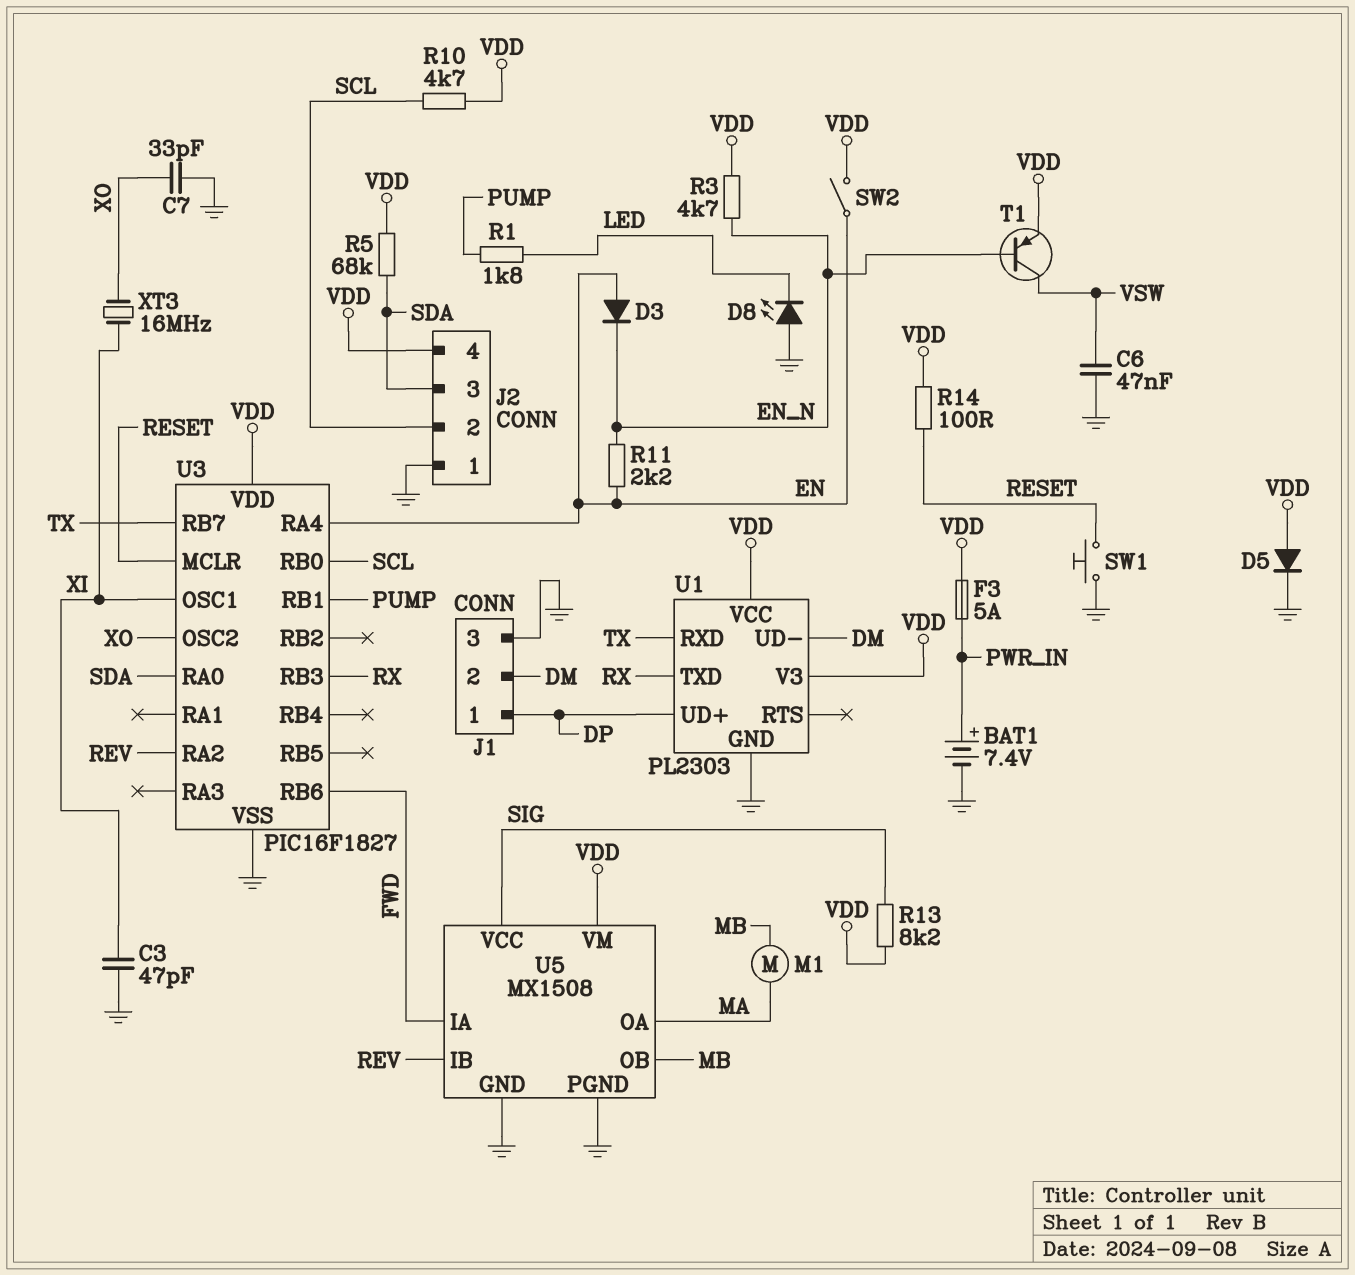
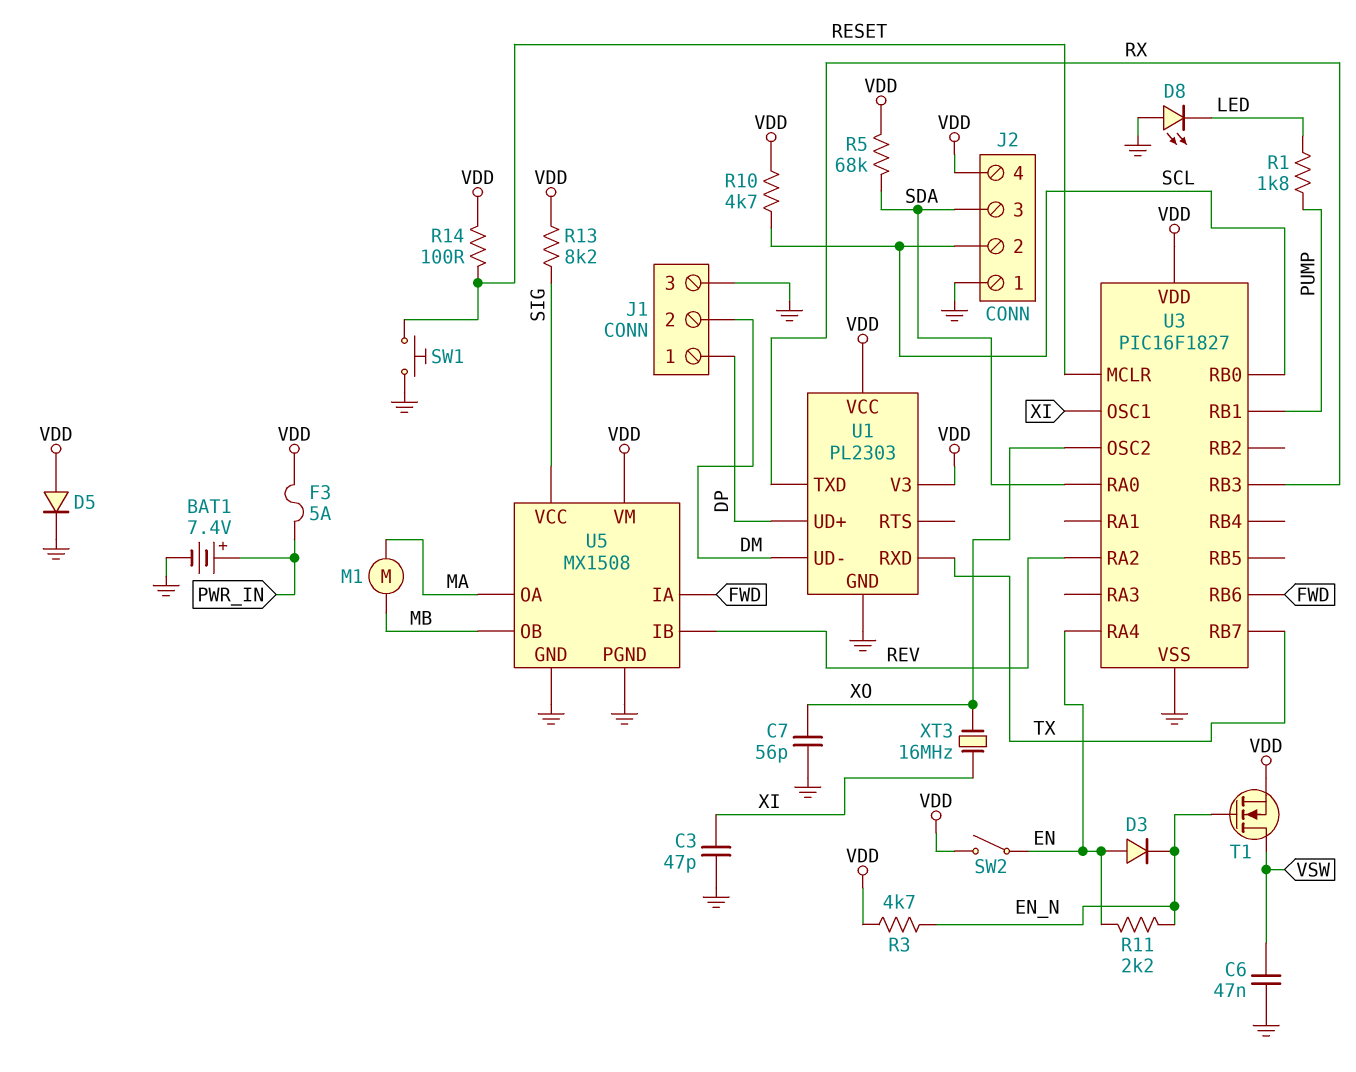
C7: 33pF (GND, XO) -> 56pF (GND, XO)
T1: PNP (B EN_N, C VSW, E VDD) -> NMOS (G EN_N, D VSW, S VDD)

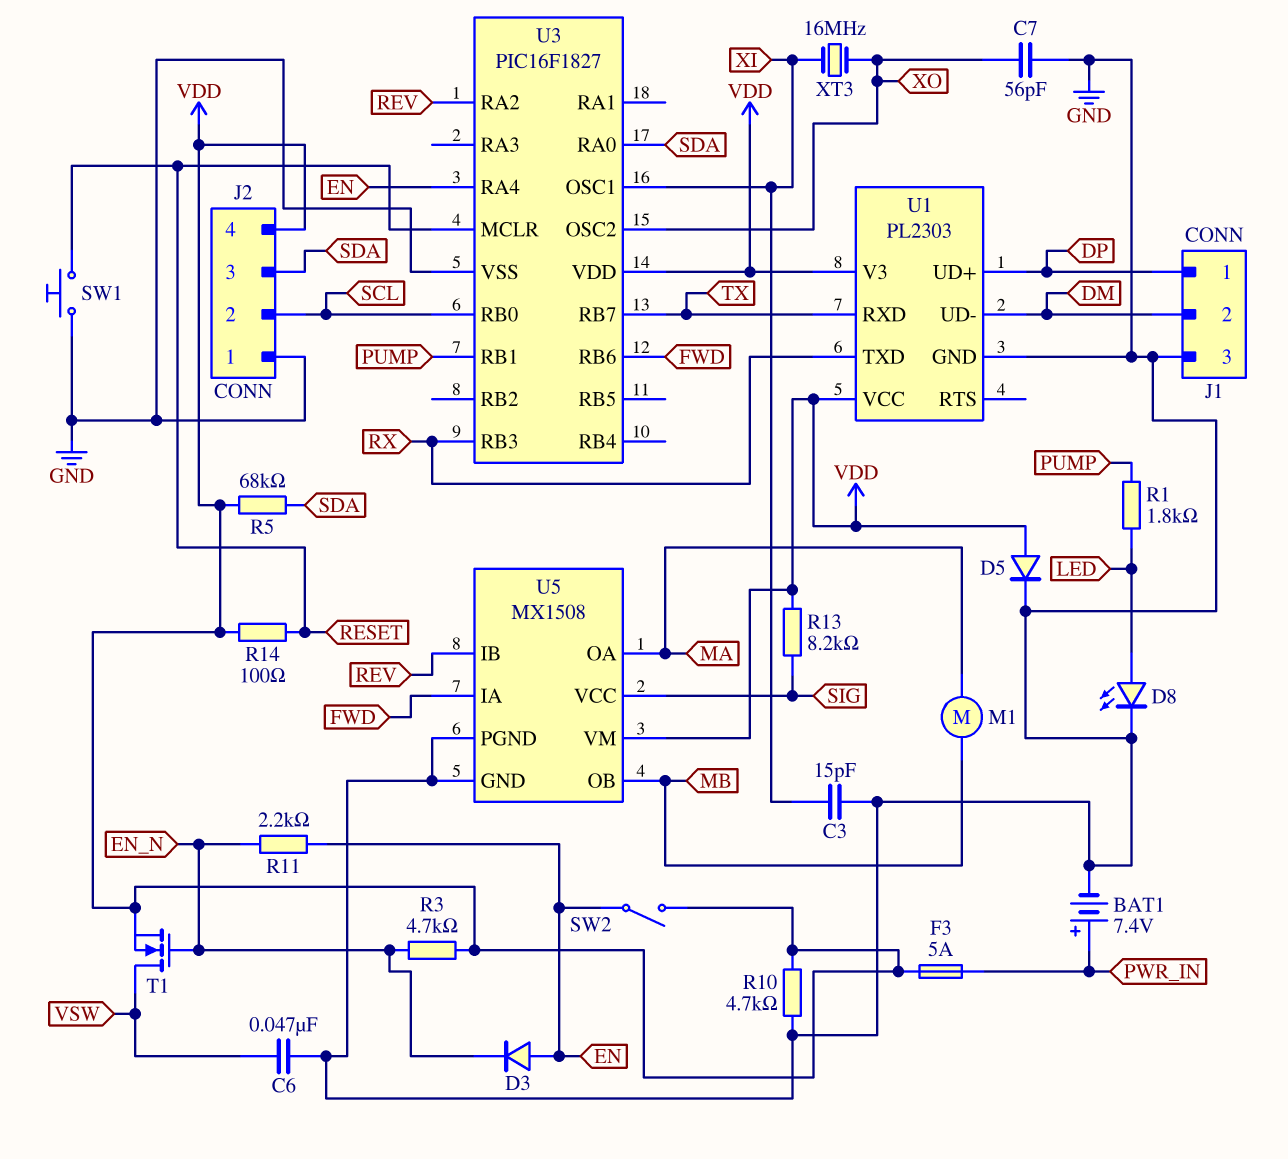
C3: 47pF (GND, XI) -> 15pF (GND, XI)
D8: LED (A GND, K LED) -> LED (A LED, K GND)
R10: 4.7k (SCL, VDD) -> 4.7k (GND, VDD)

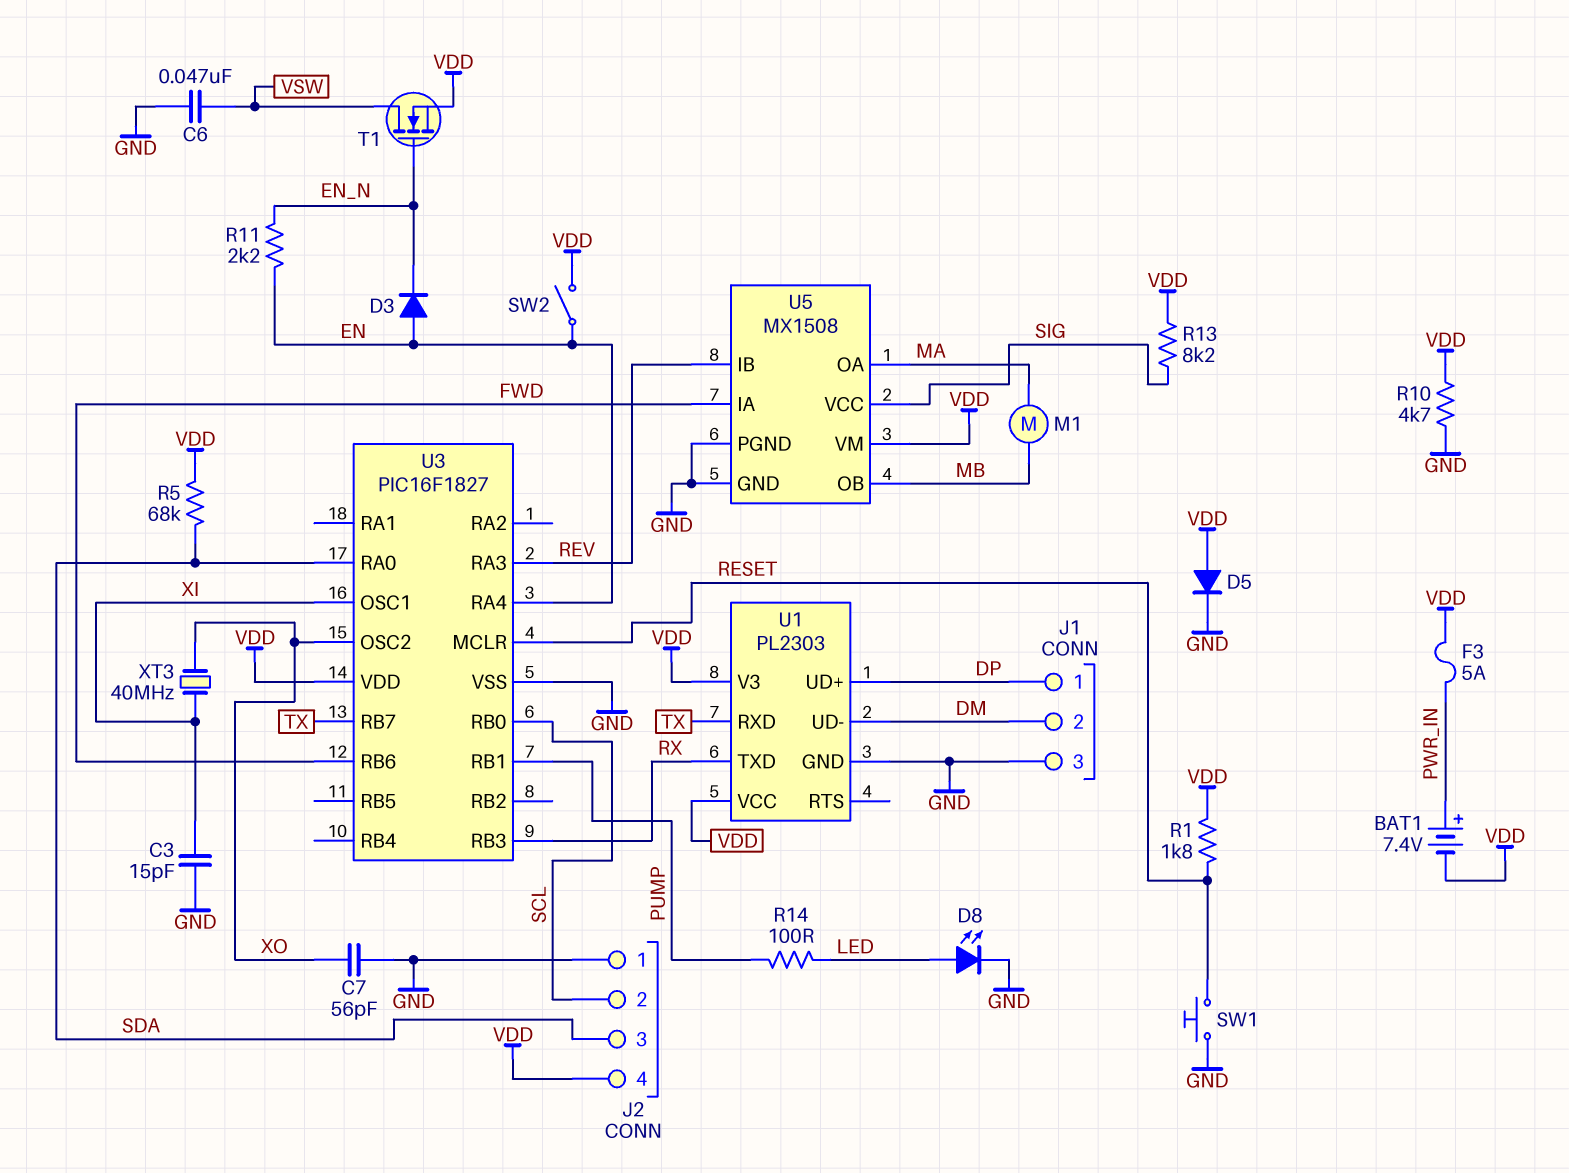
BAT1: 7.4V (plus PWR_IN, minus GND) -> 7.4V (plus PWR_IN, minus VDD)
R1: 1.8k (LED, PUMP) -> 1.8k (RESET, VDD)
R3: 4.7k (EN_N, VDD) -> none
R14: 100 (RESET, VDD) -> 100 (LED, PUMP)
U3 pin RA2: REV -> none
U3 pin RA3: none -> REV
XT3: 16MHz (XI, XO) -> 40MHz (XI, XO)

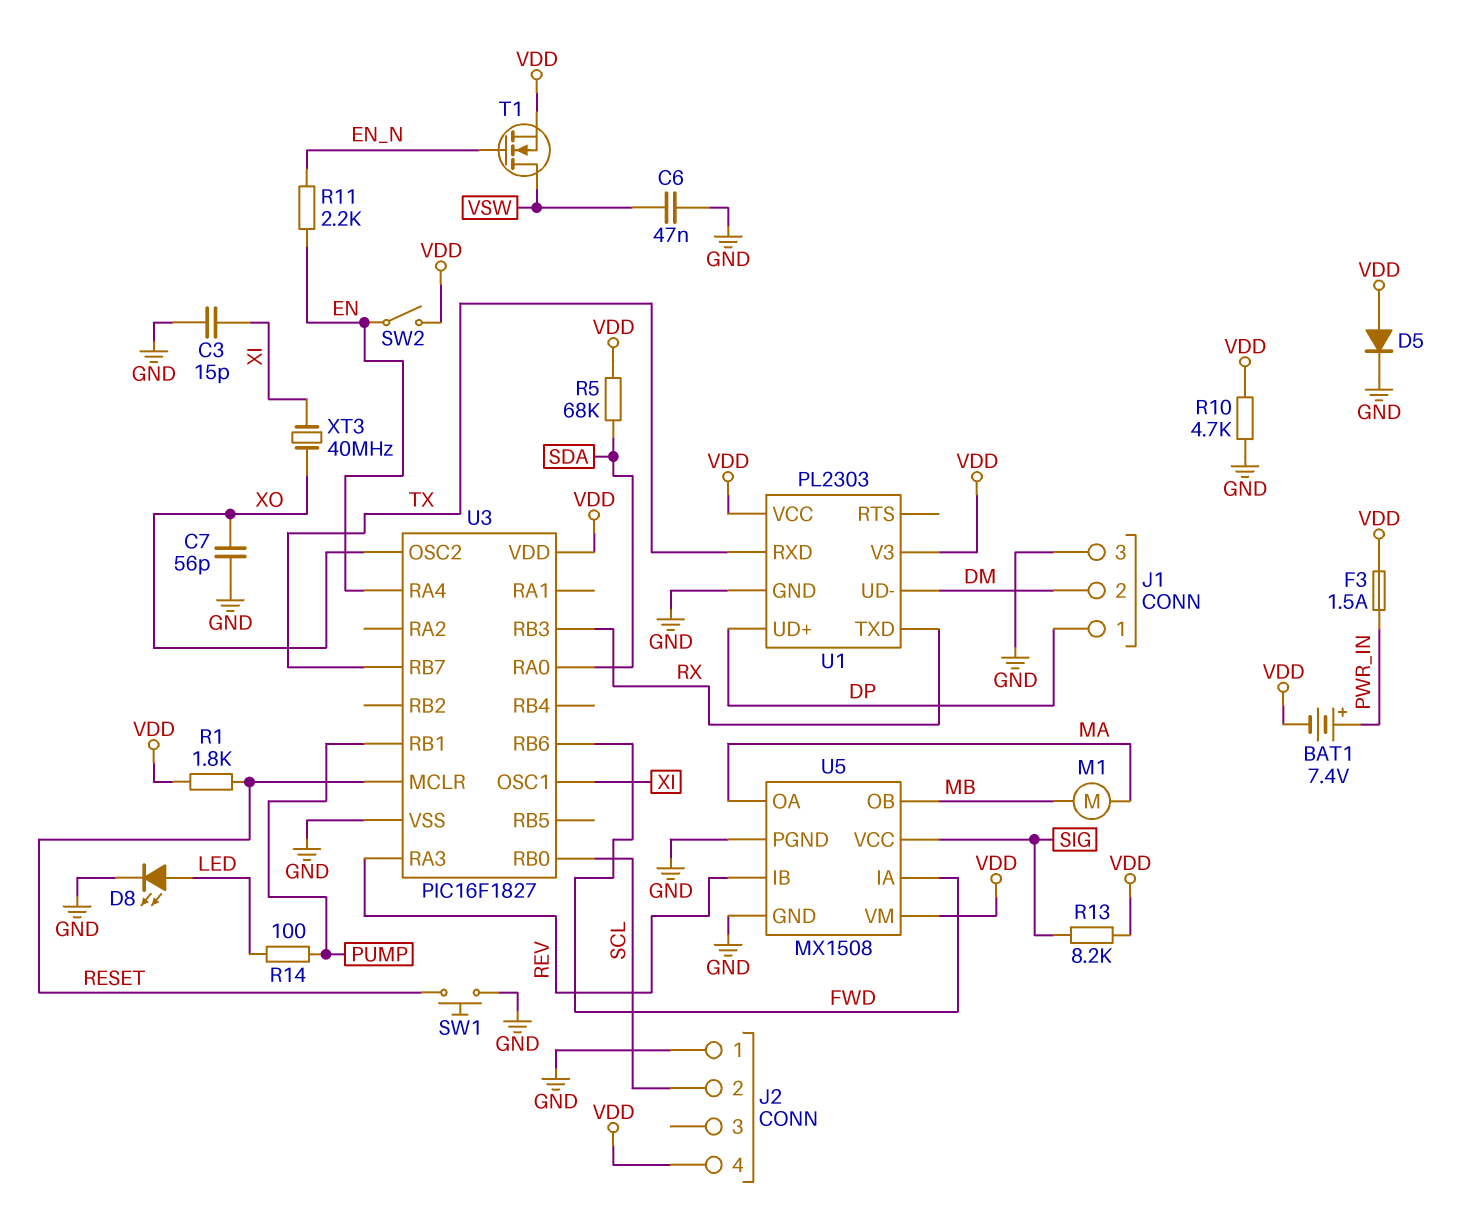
D3: diode (A EN, K EN_N) -> none
F3: 5A (PWR_IN, VDD) -> 1.5A (PWR_IN, VDD)
J2 pin 3: SDA -> none

